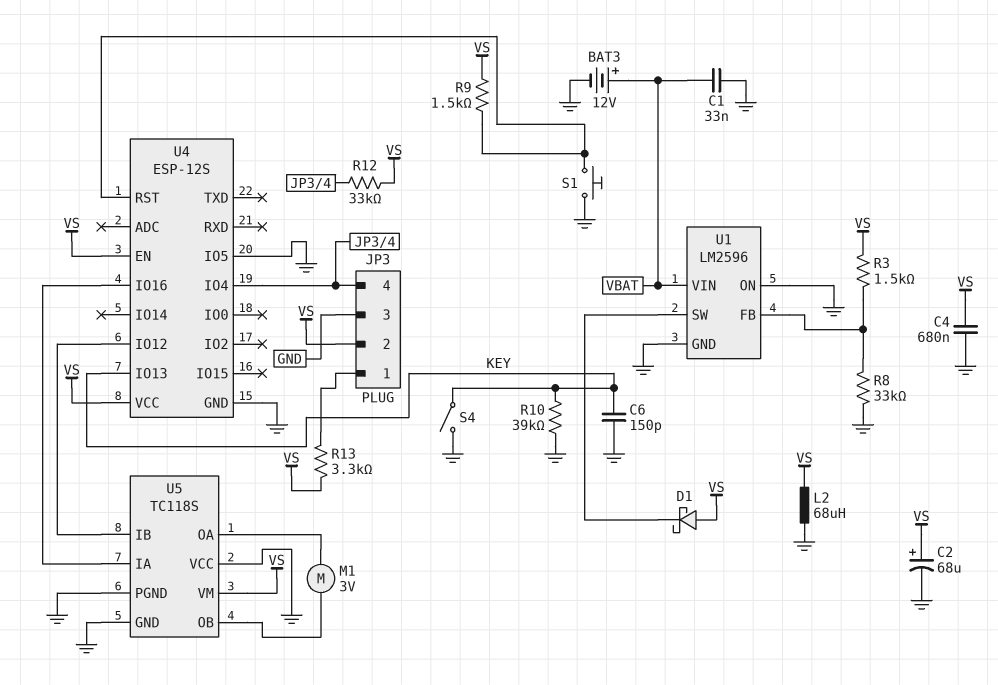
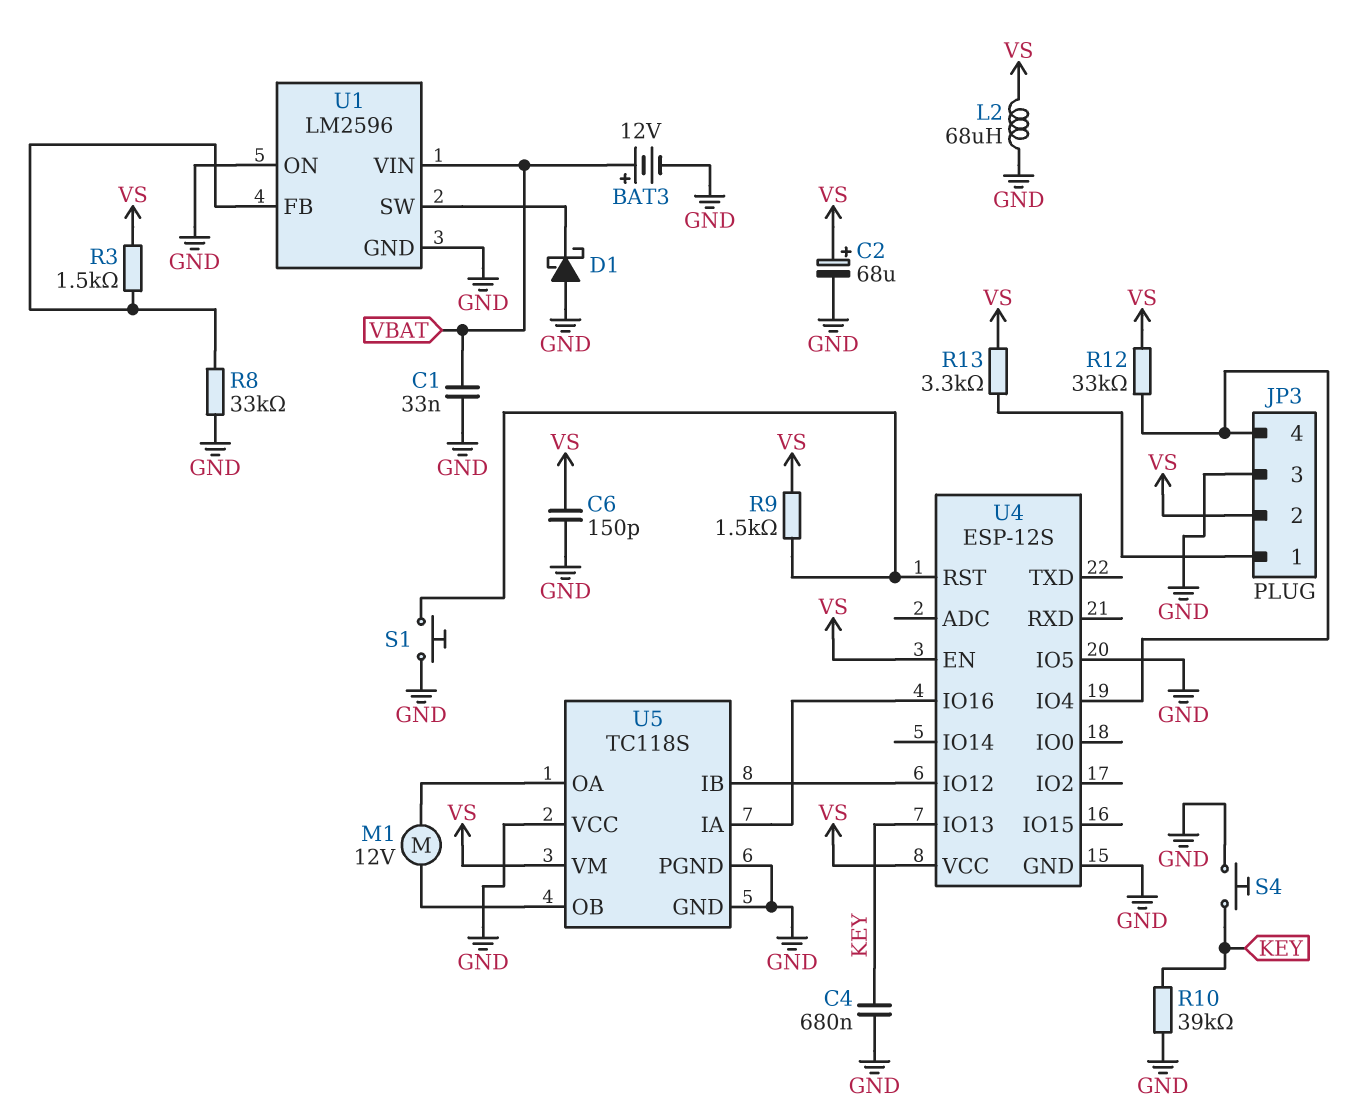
C4: 680nF (GND, VS) -> 680nF (GND, KEY)
C6: 150pF (GND, KEY) -> 150pF (GND, VS)
D1: schottky (A VS, K U1/SW) -> schottky (A GND, K U1/SW)
M1: motor 3V (U5/OA, U5/OB) -> motor 12V (U5/OA, U5/OB)
S4: switch (GND, KEY) -> button (GND, KEY)

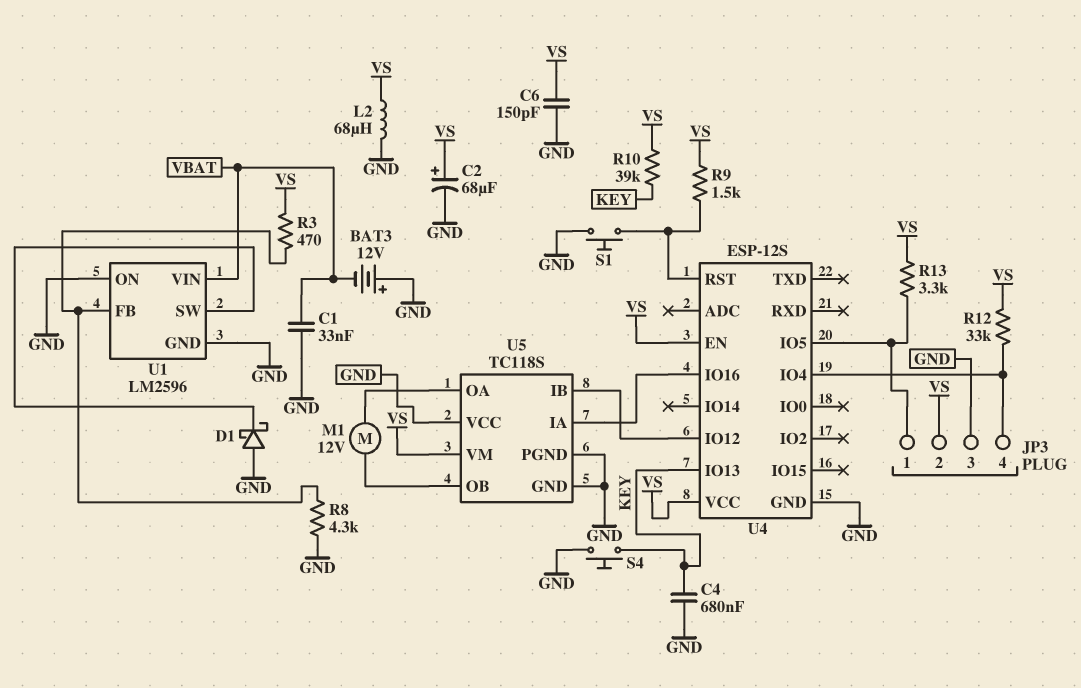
BAT3: 12V (plus VBAT, minus GND) -> 12V (plus GND, minus VBAT)
R3: 1.5k (U1/FB, VS) -> 470 (U1/FB, VS)
R8: 33k (GND, U1/FB) -> 4.3k (GND, U1/FB)
R10: 39k (GND, KEY) -> 39k (KEY, VS)
U4 pin IO5: GND -> JP3/1

